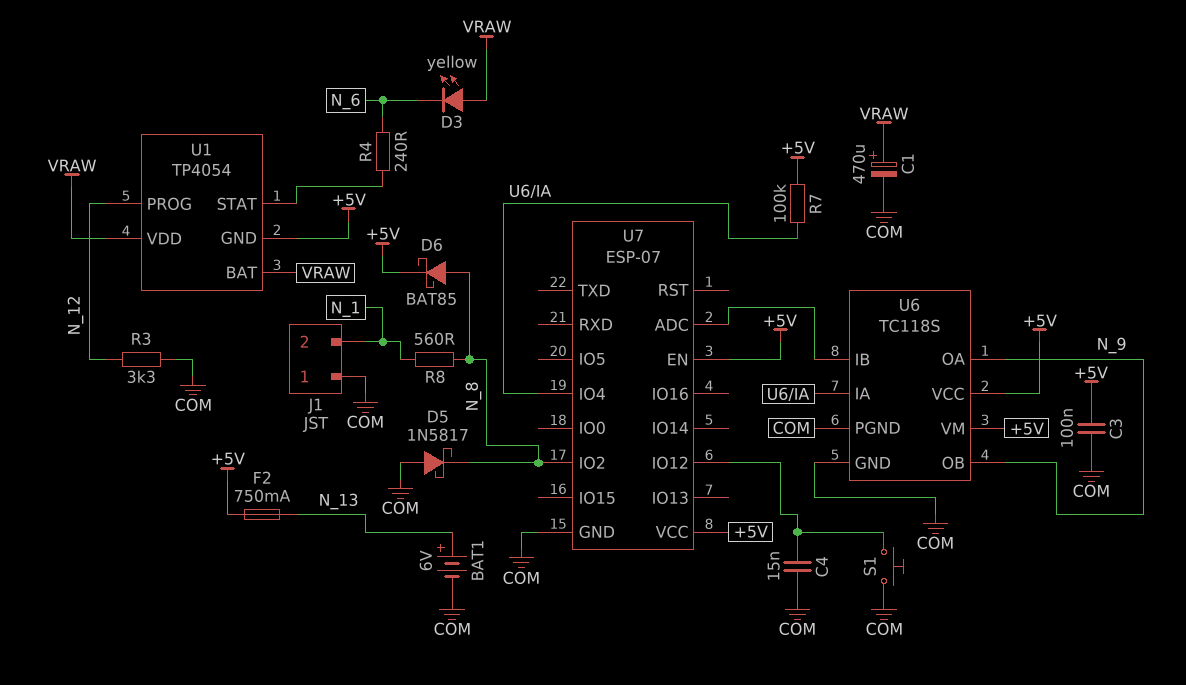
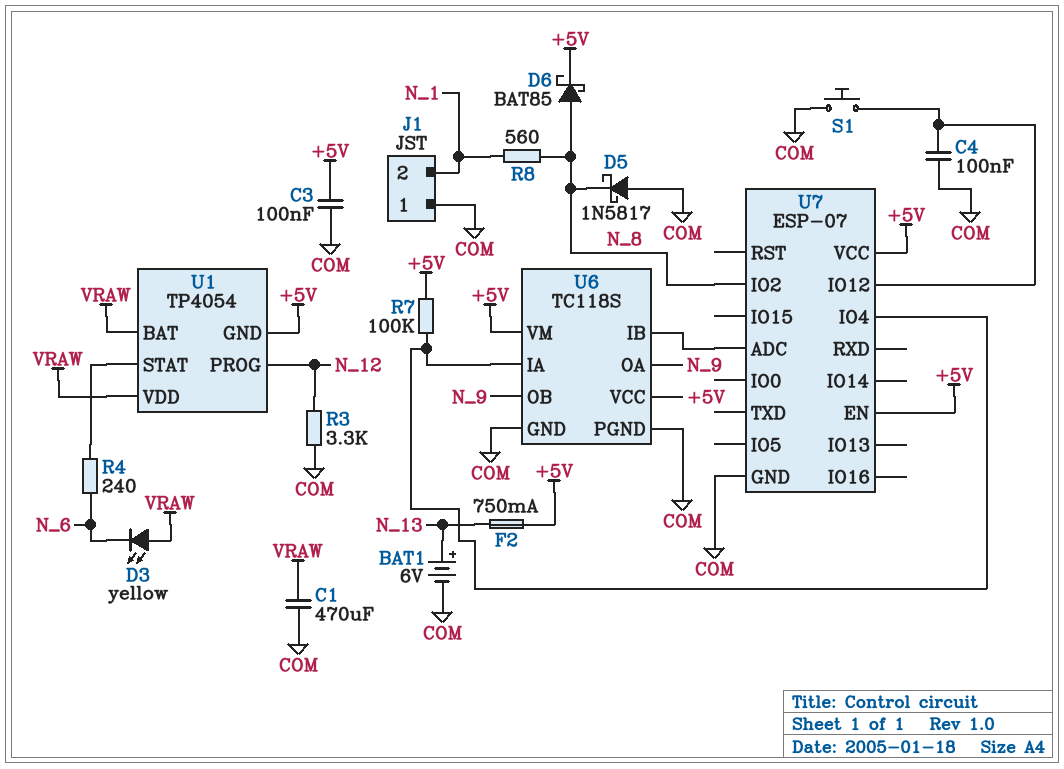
C1: 470uF (plus VRAW, minus COM) -> 470uF (COM, VRAW)
C4: 15nF (COM, U7/IO12) -> 100nF (COM, U7/IO12)

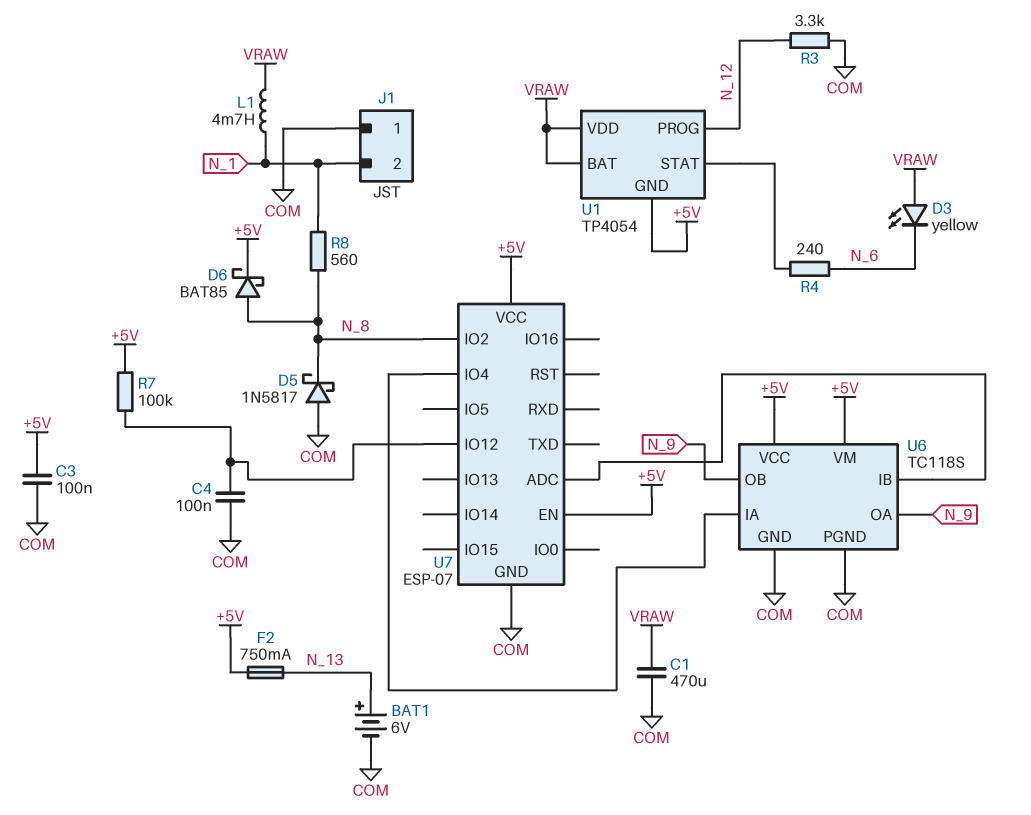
L1: none -> 4.7mH (N_1, VRAW)
R7: 100k (+5V, U6/IA) -> 100k (+5V, U7/IO12)
S1: button (COM, U7/IO12) -> none

